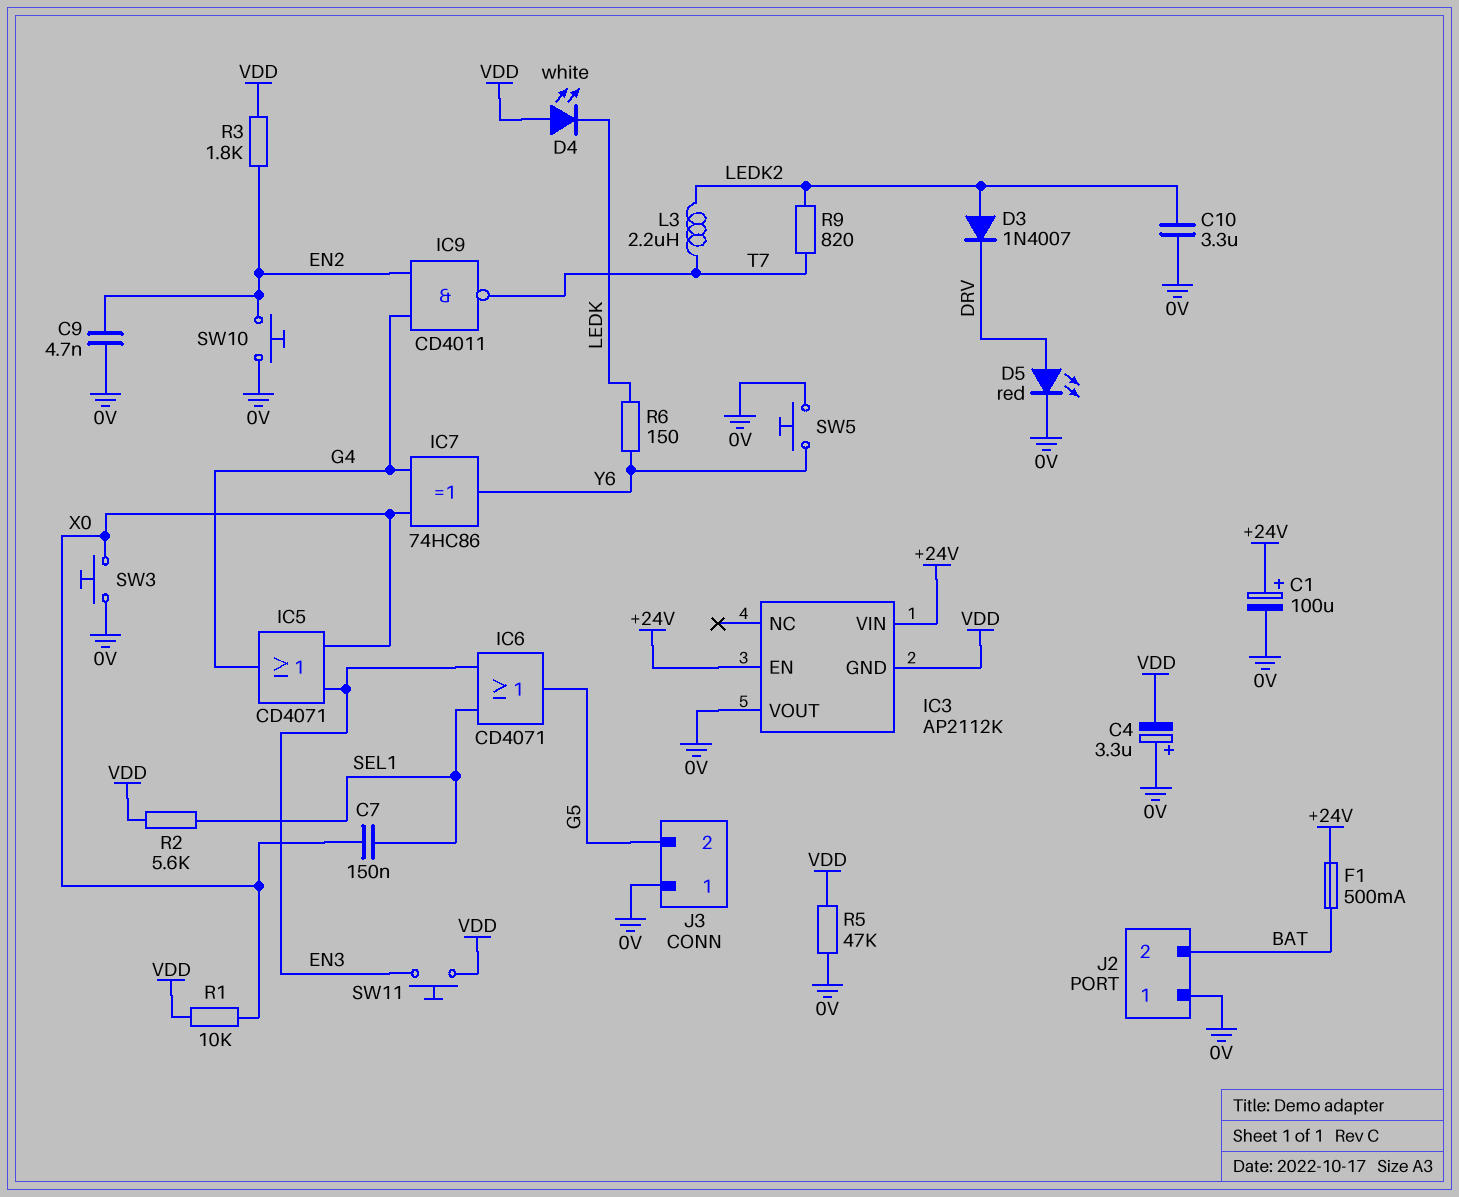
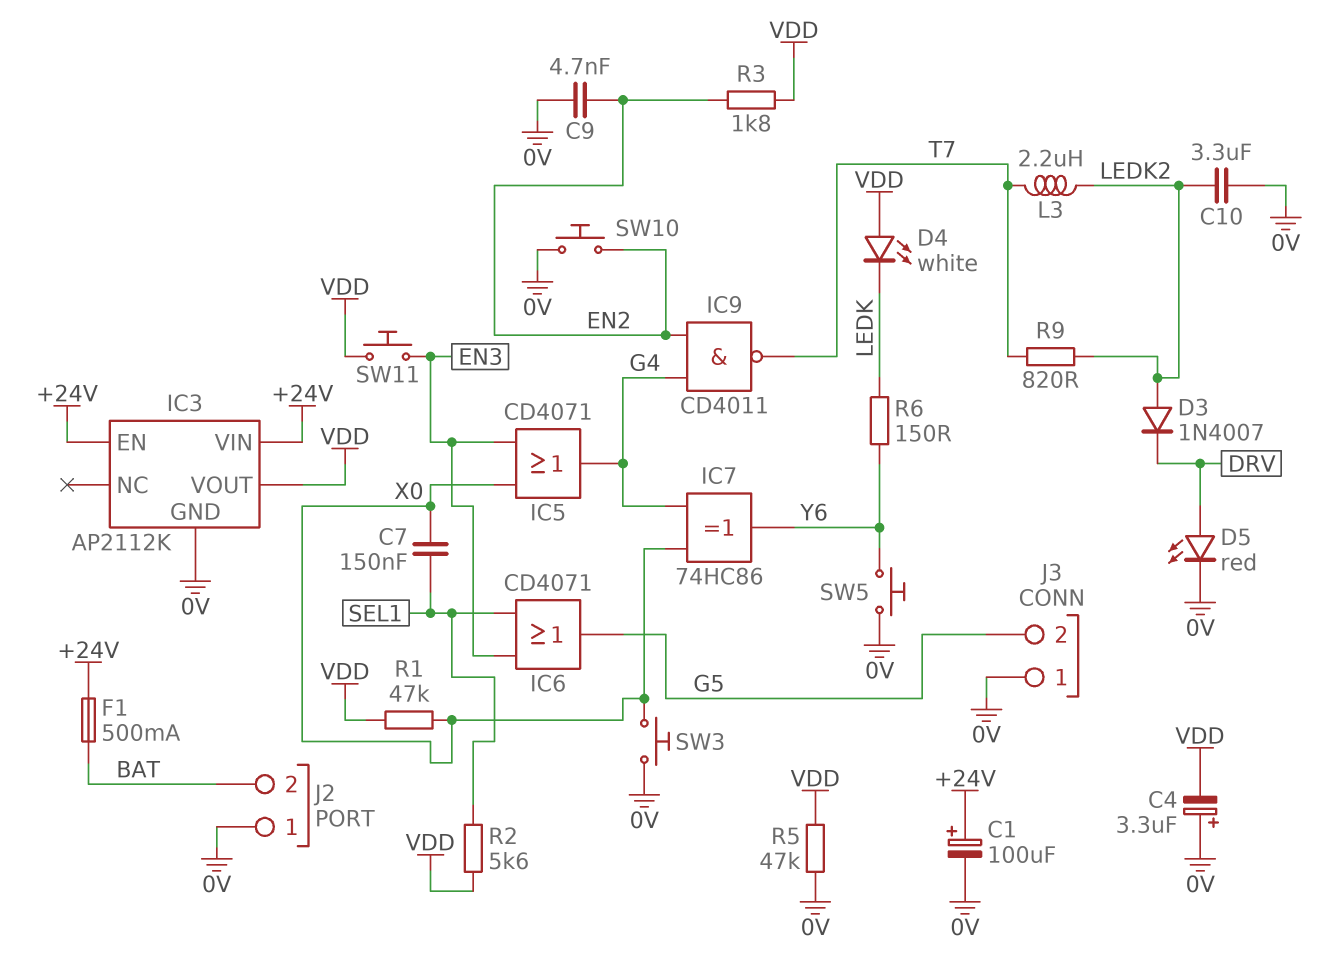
IC3 pin GND: VDD -> 0V
IC3 pin VOUT: 0V -> VDD
R1: 10k (VDD, X0) -> 47k (VDD, X0)

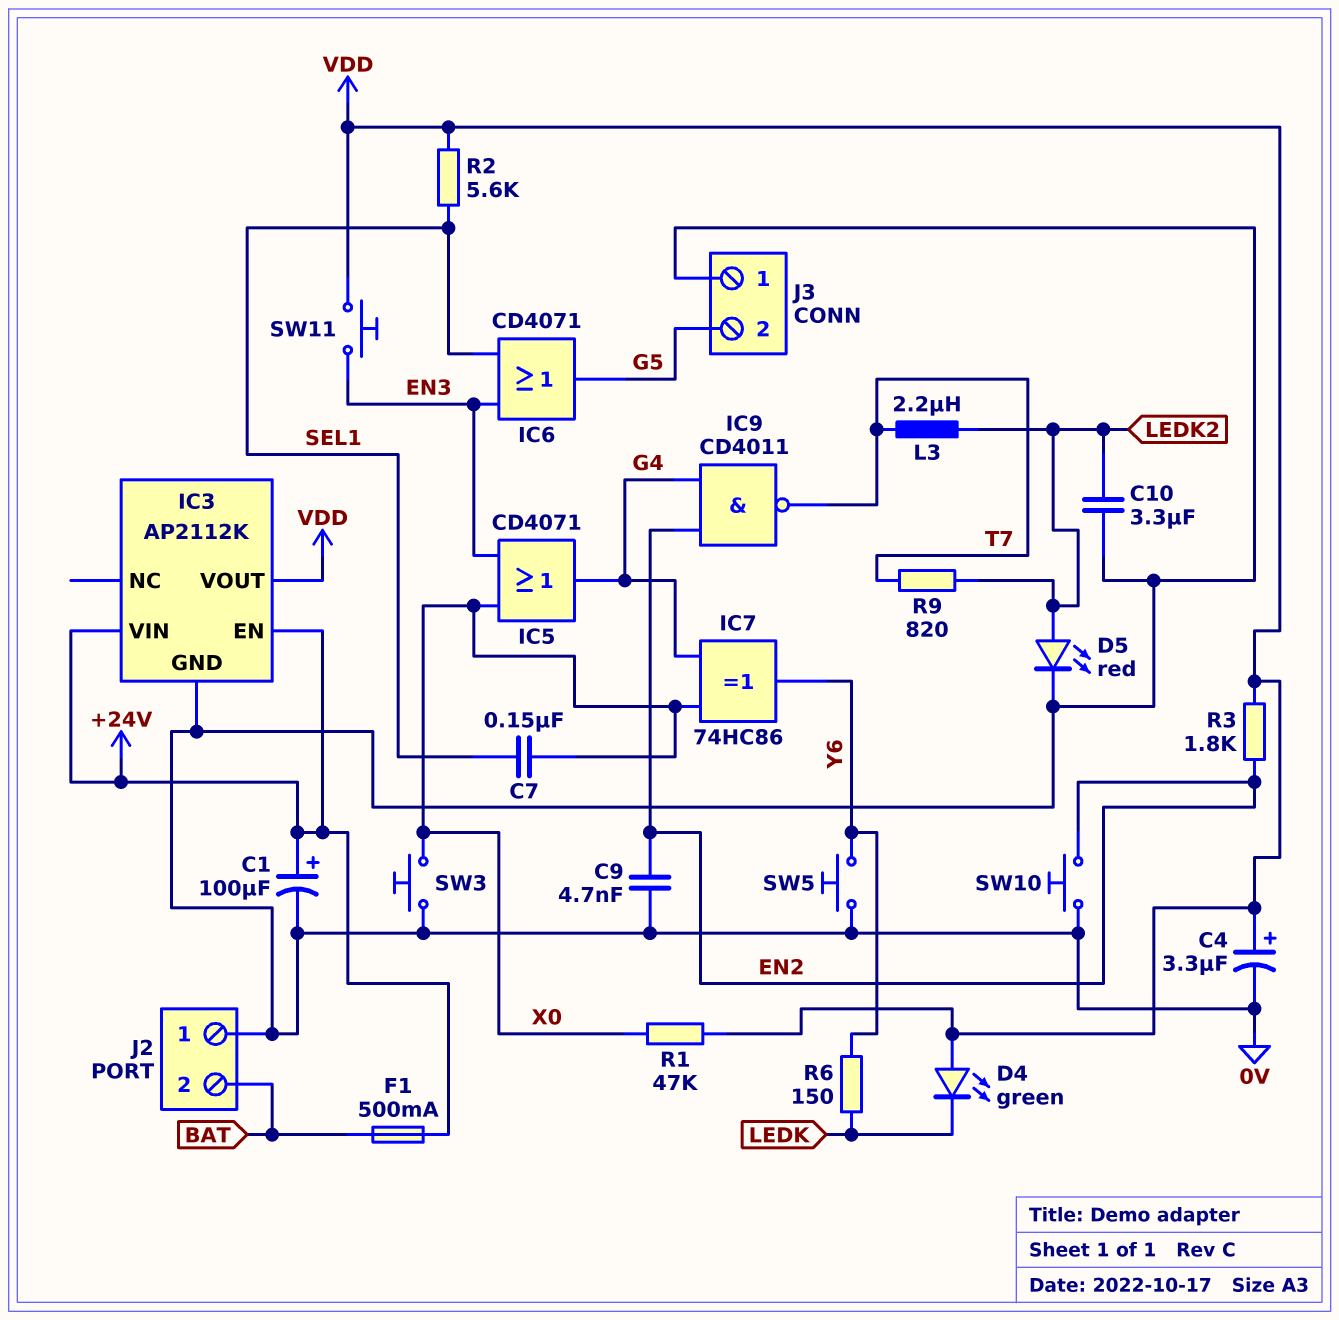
C4: 3.3uF (plus 0V, minus VDD) -> 3.3uF (plus VDD, minus 0V)
D3: diode 1N4007 (A LEDK2, K DRV) -> none
D4: LED white (A VDD, K LEDK) -> LED green (A VDD, K LEDK)
D5: LED red (A DRV, K 0V) -> LED red (A LEDK2, K 0V)
R5: 47k (0V, VDD) -> none

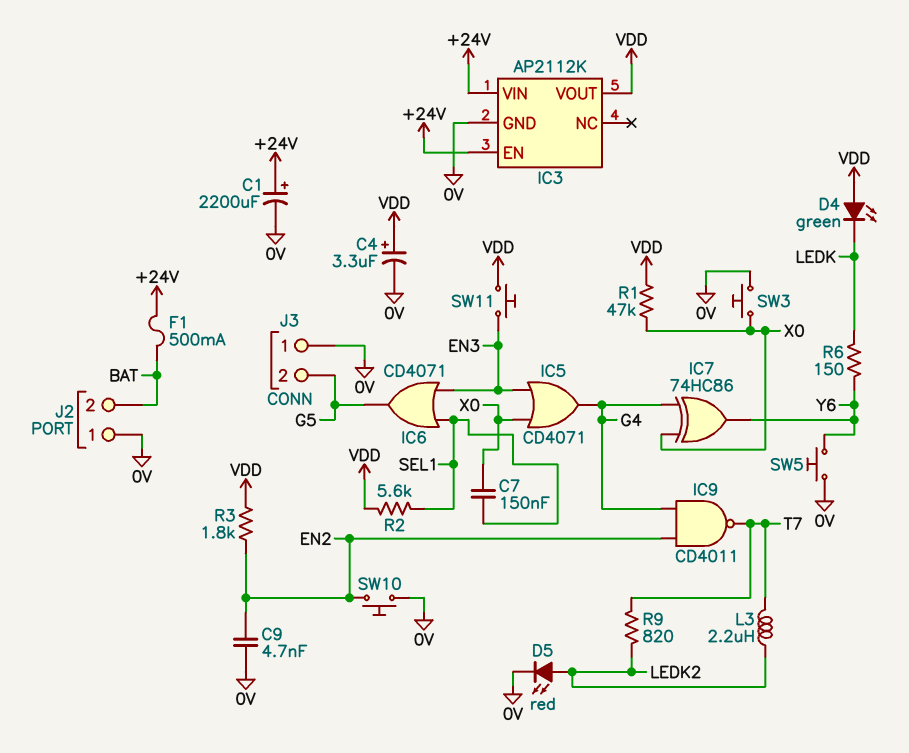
C1: 100uF (plus +24V, minus 0V) -> 2200uF (plus +24V, minus 0V)
C10: 3.3uF (0V, LEDK2) -> none

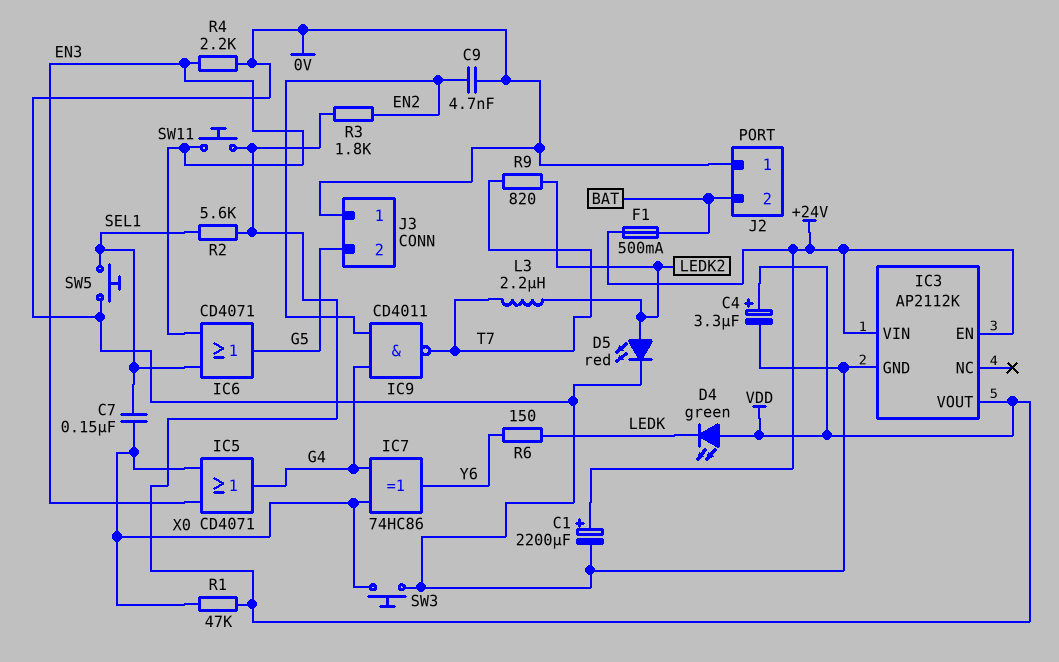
R4: none -> 2.2k (0V, EN3)
SW5: button (0V, Y6) -> button (0V, SEL1)
SW10: button (0V, EN2) -> none

